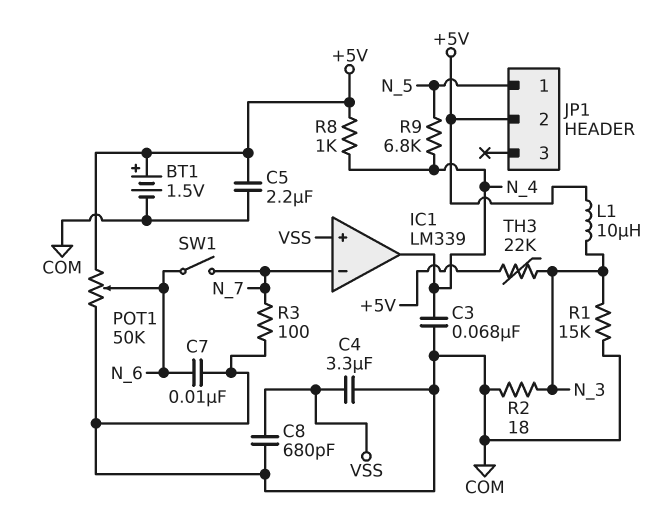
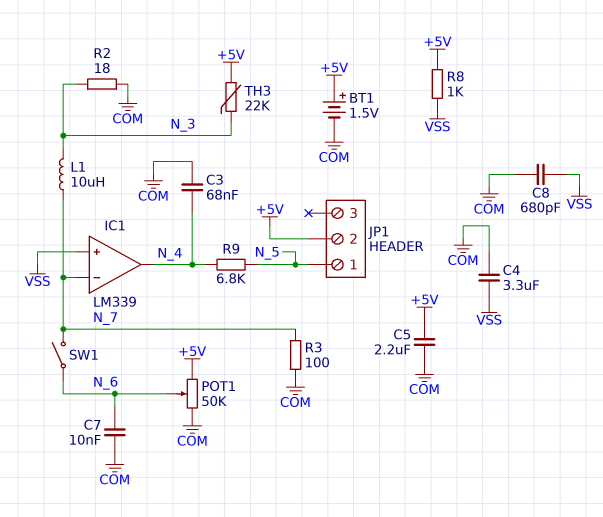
L1: 10uH (+5V, N_3) -> 10uH (N_3, N_7)
R1: 15k (COM, N_3) -> none
R8: 1k (+5V, N_4) -> 1k (+5V, VSS)

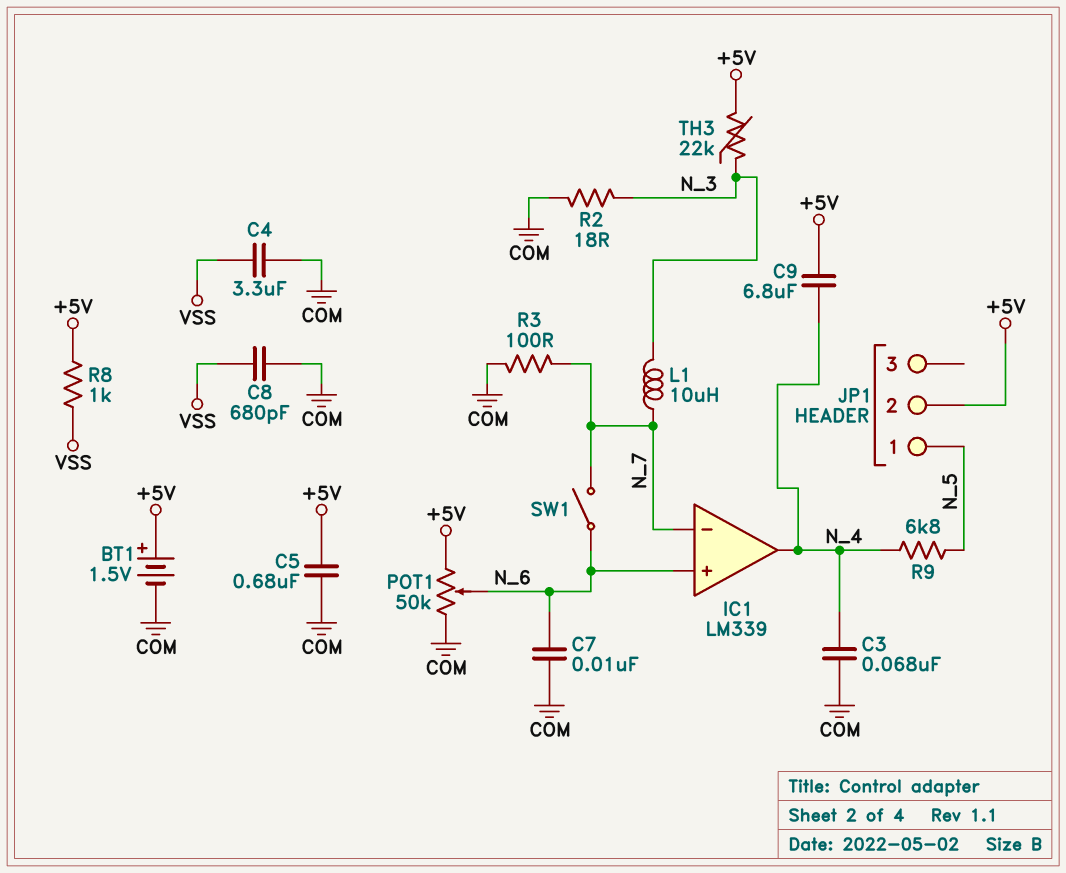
C5: 2.2uF (+5V, COM) -> 680nF (+5V, COM)
C9: none -> 6.8uF (+5V, N_4)
IC1 pin in+: VSS -> N_6

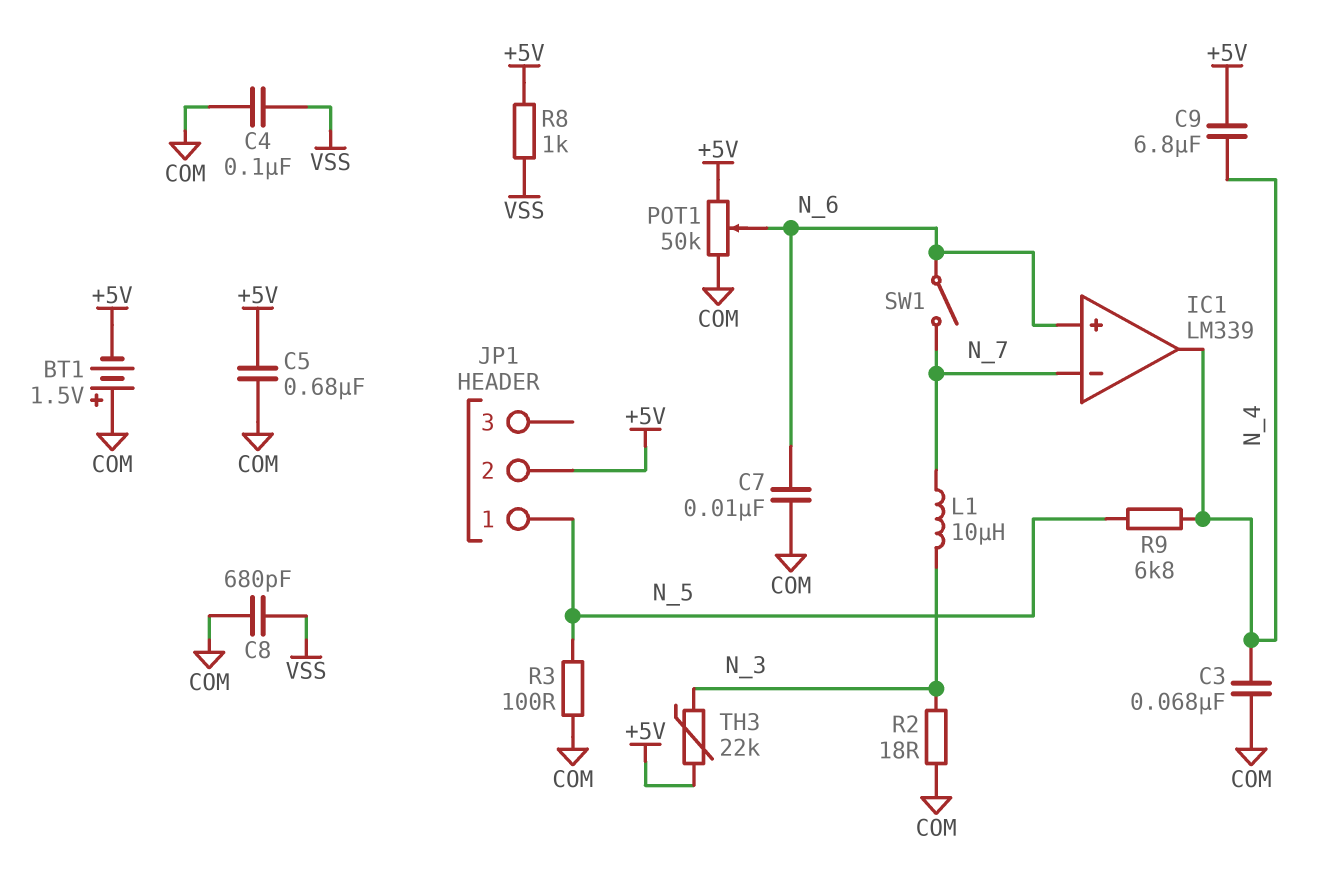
BT1: 1.5V (plus +5V, minus COM) -> 1.5V (plus COM, minus +5V)
C4: 3.3uF (COM, VSS) -> 100nF (COM, VSS)
R3: 100 (COM, N_7) -> 100 (COM, N_5)

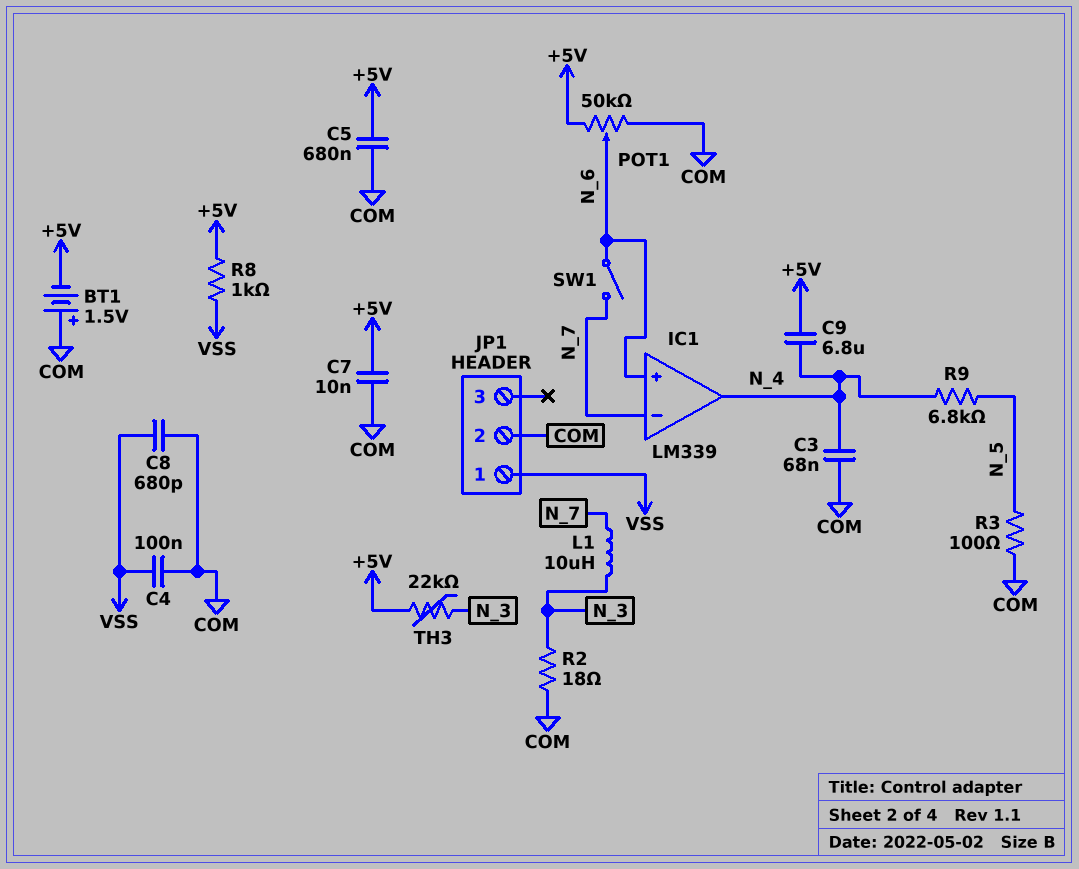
C7: 10nF (COM, N_6) -> 10nF (+5V, COM)
JP1 pin 1: N_5 -> VSS
JP1 pin 2: +5V -> COM

